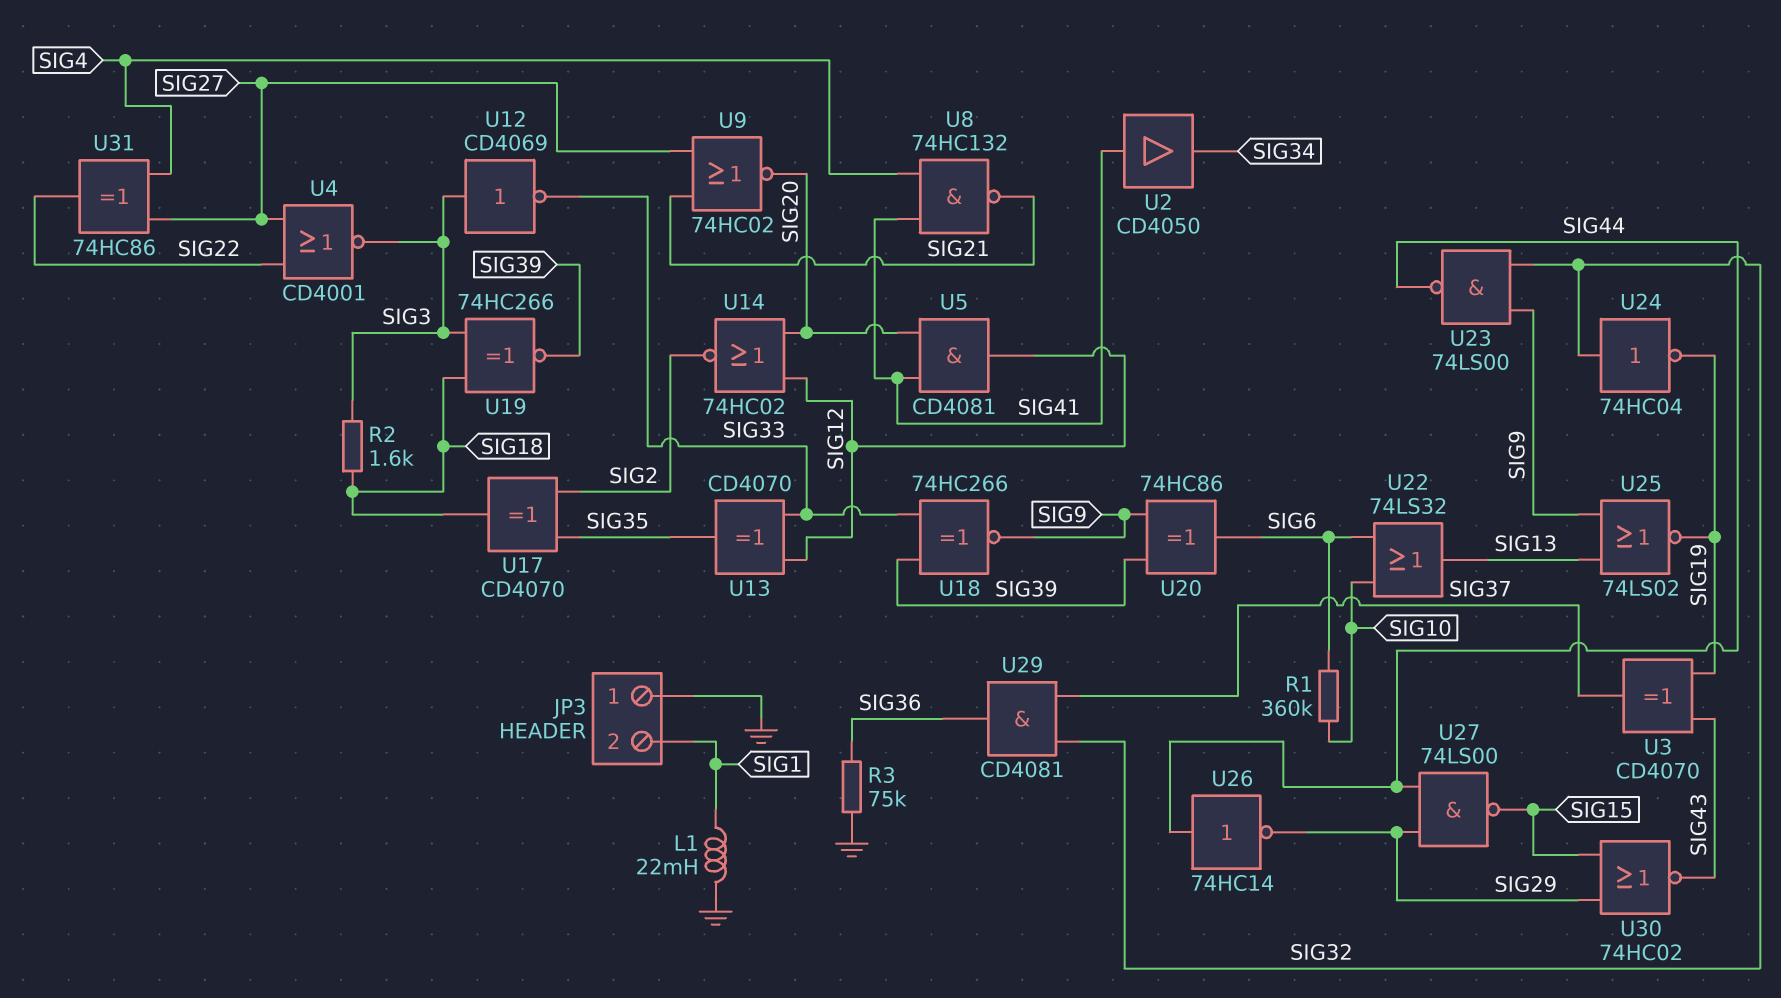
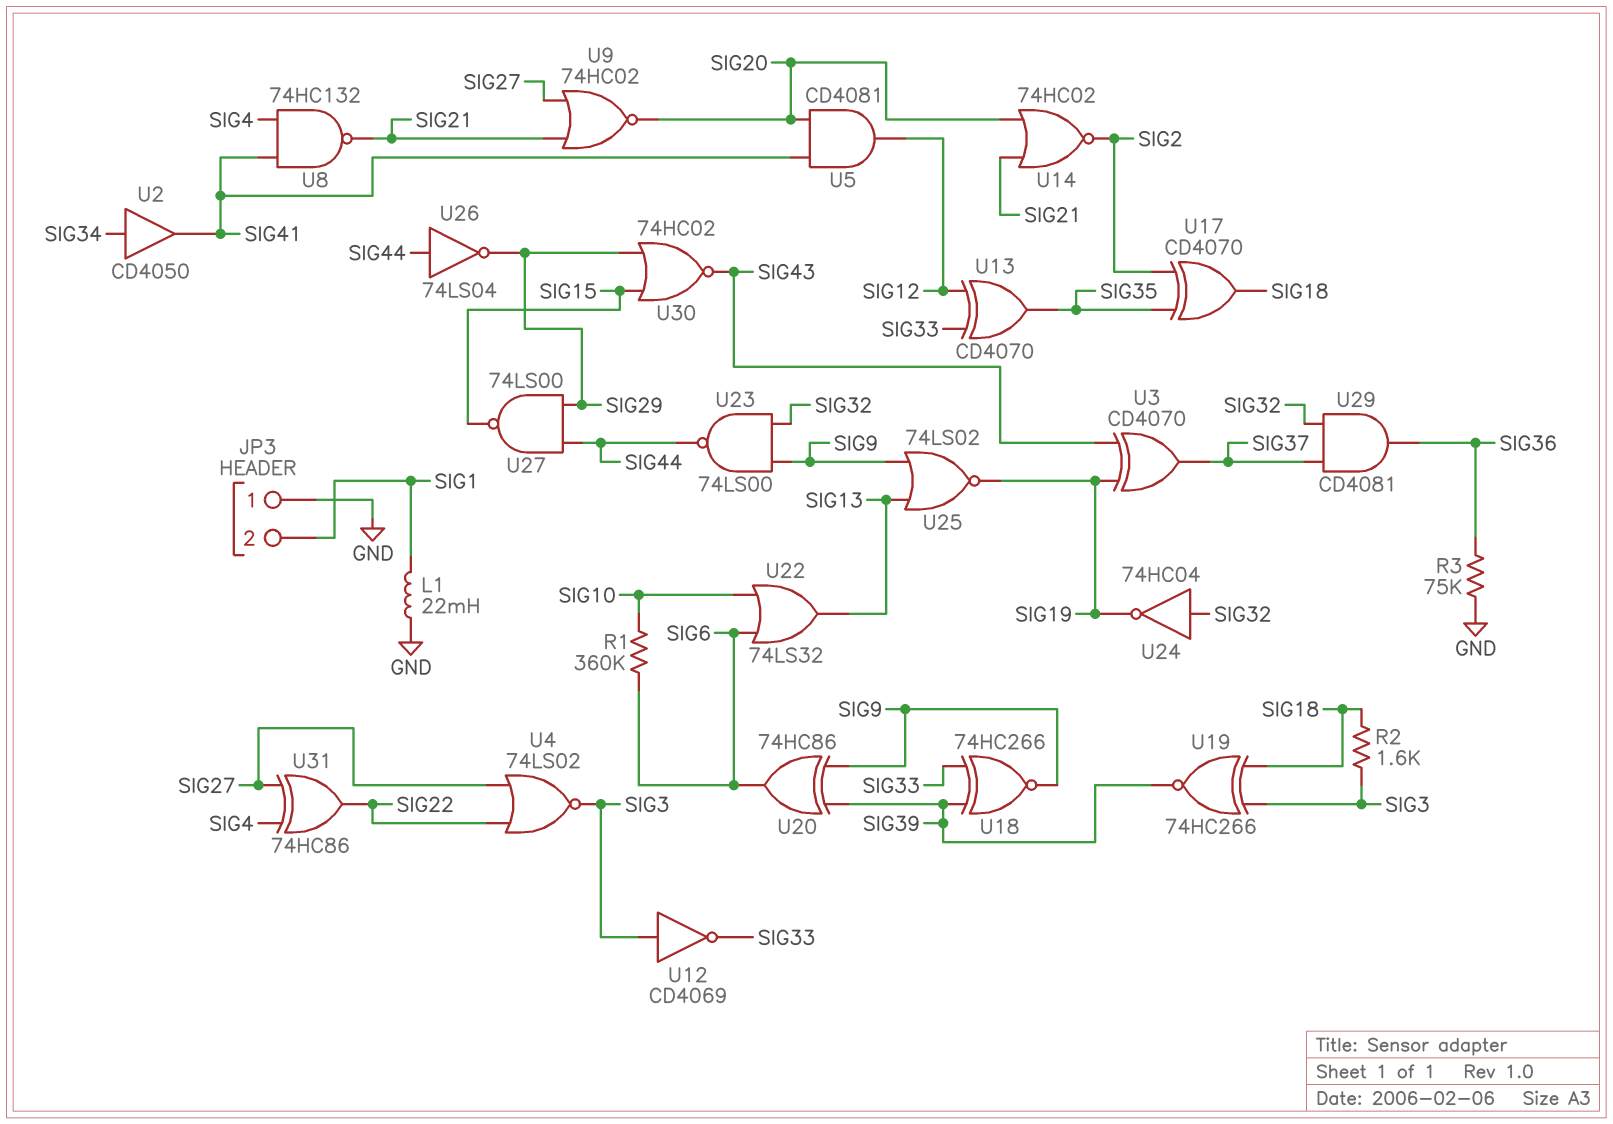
U2: buffer CD4050 (in SIG41, out SIG34) -> buffer CD4050 (in SIG34, out SIG41)
U4: NOR CD4001 (in SIG22, in SIG27, out SIG3) -> NOR 74LS02 (in SIG22, in SIG27, out SIG3)
U14: NOR 74HC02 (in SIG12, in SIG20, out SIG2) -> NOR 74HC02 (in SIG20, in SIG21, out SIG2)
U26: NOT 74HC14 (in SIG44, out SIG29) -> NOT 74LS04 (in SIG44, out SIG29)

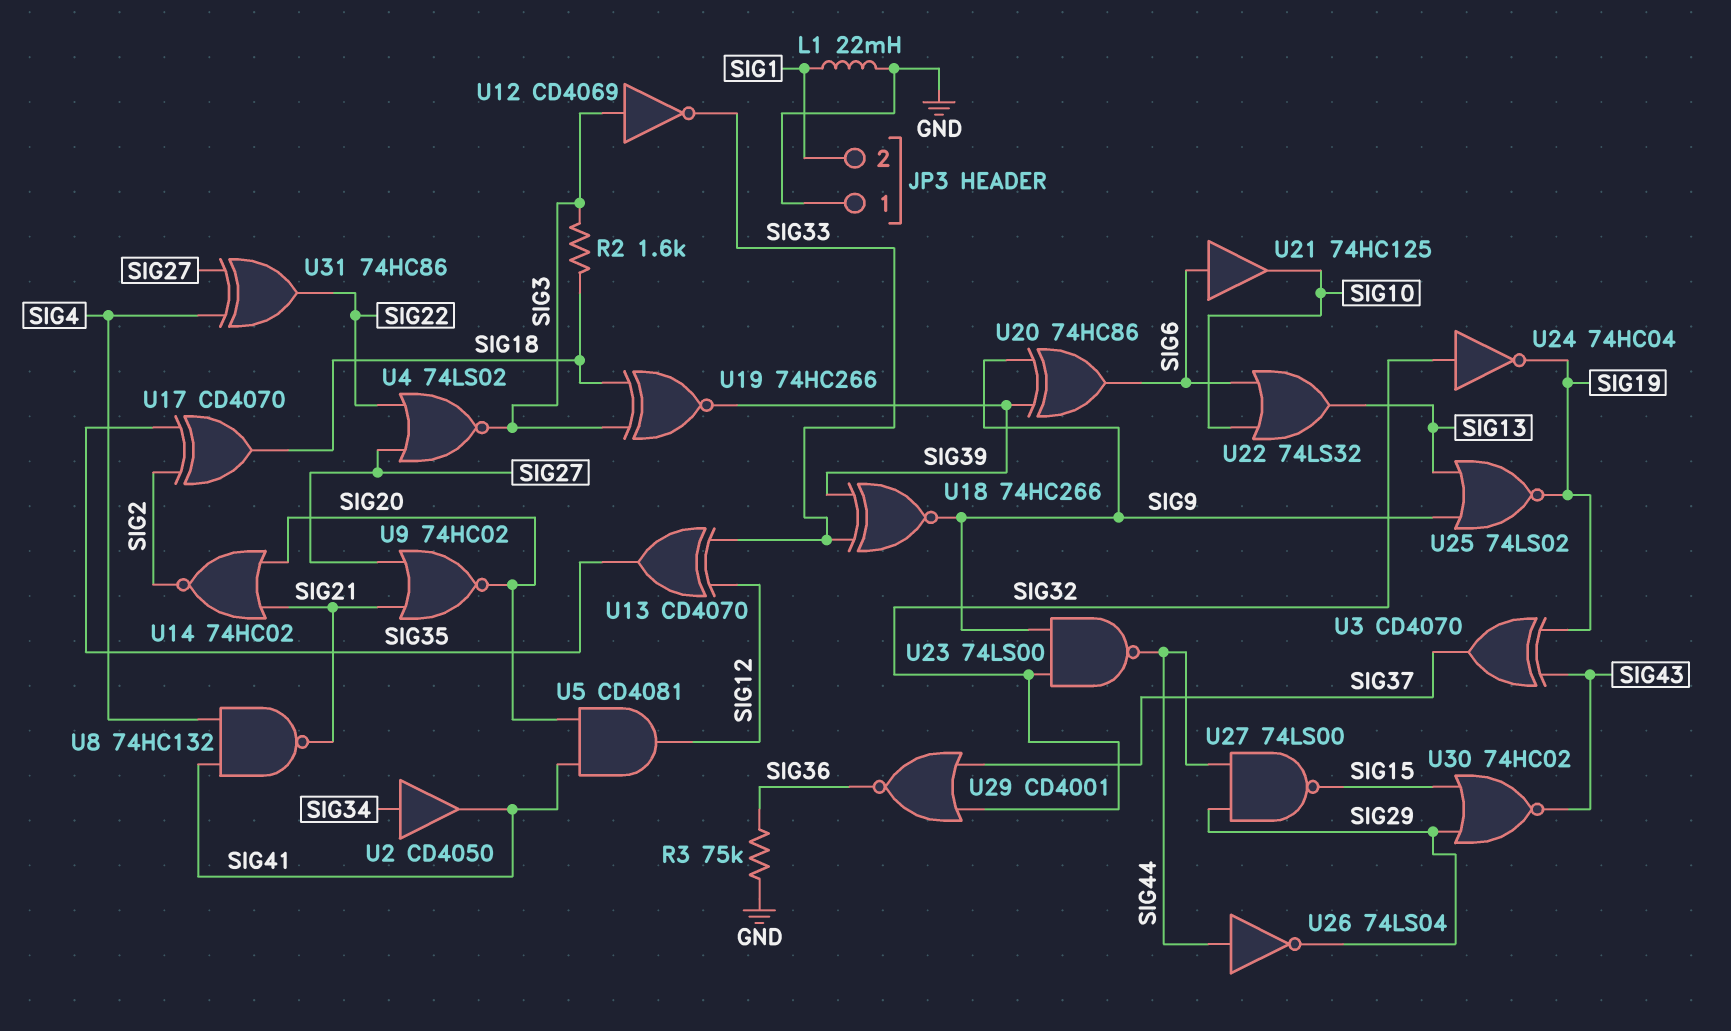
R1: 360k (SIG6, SIG10) -> none
U21: none -> buffer 74HC125 (in SIG6, out SIG10)
U29: AND CD4081 (in SIG32, in SIG37, out SIG36) -> NOR CD4001 (in SIG32, in SIG37, out SIG36)

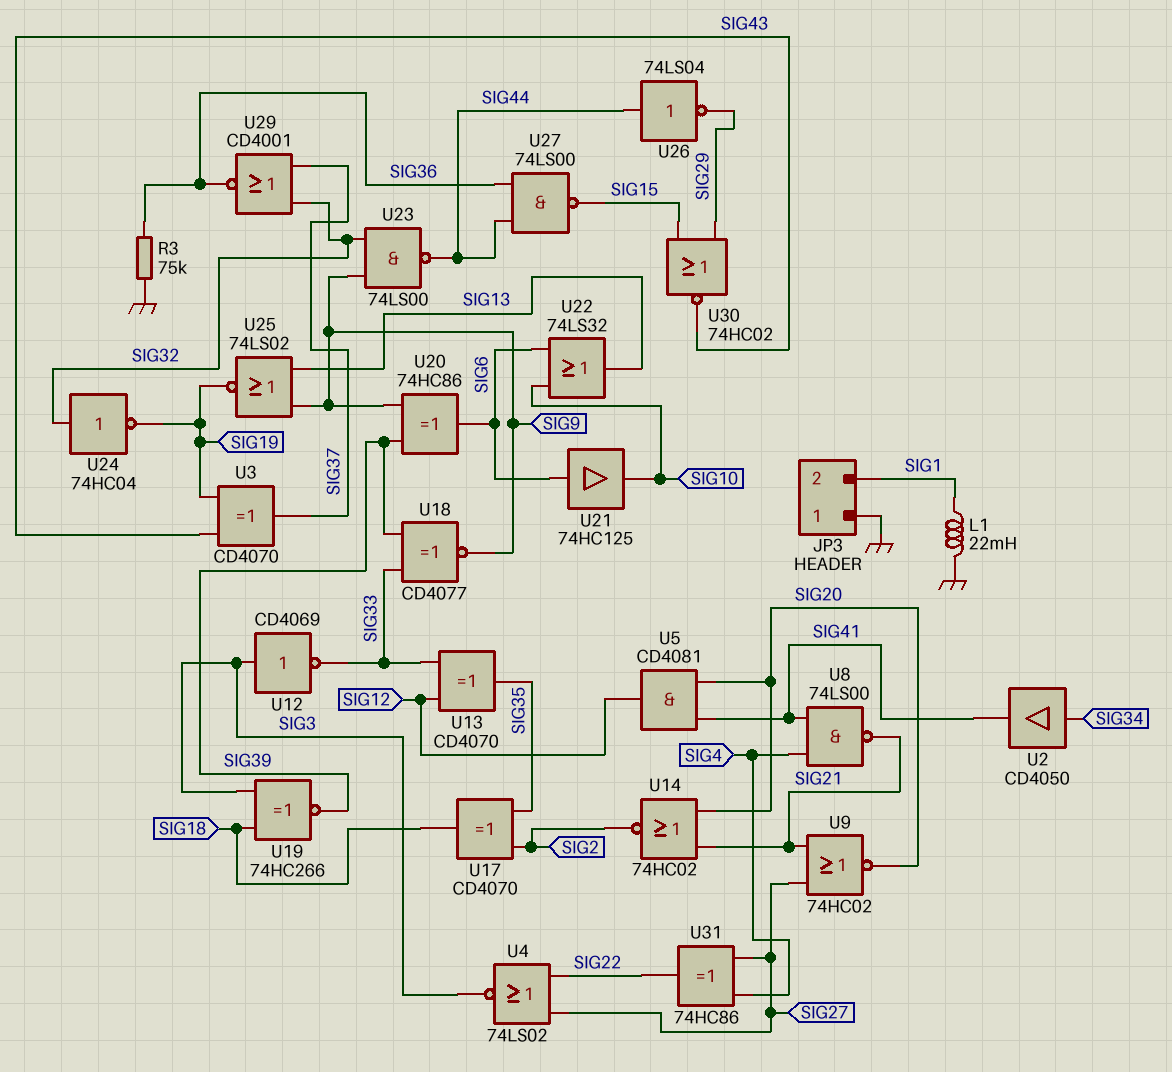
R2: 1.6k (SIG3, SIG18) -> none
U8: NAND 74HC132 (in SIG4, in SIG41, out SIG21) -> NAND 74LS00 (in SIG4, in SIG41, out SIG21)
U18: XNOR 74HC266 (in SIG33, in SIG39, out SIG9) -> XNOR CD4077 (in SIG33, in SIG39, out SIG9)
U27: NAND 74LS00 (in SIG29, in SIG44, out SIG15) -> NAND 74LS00 (in SIG36, in SIG44, out SIG15)

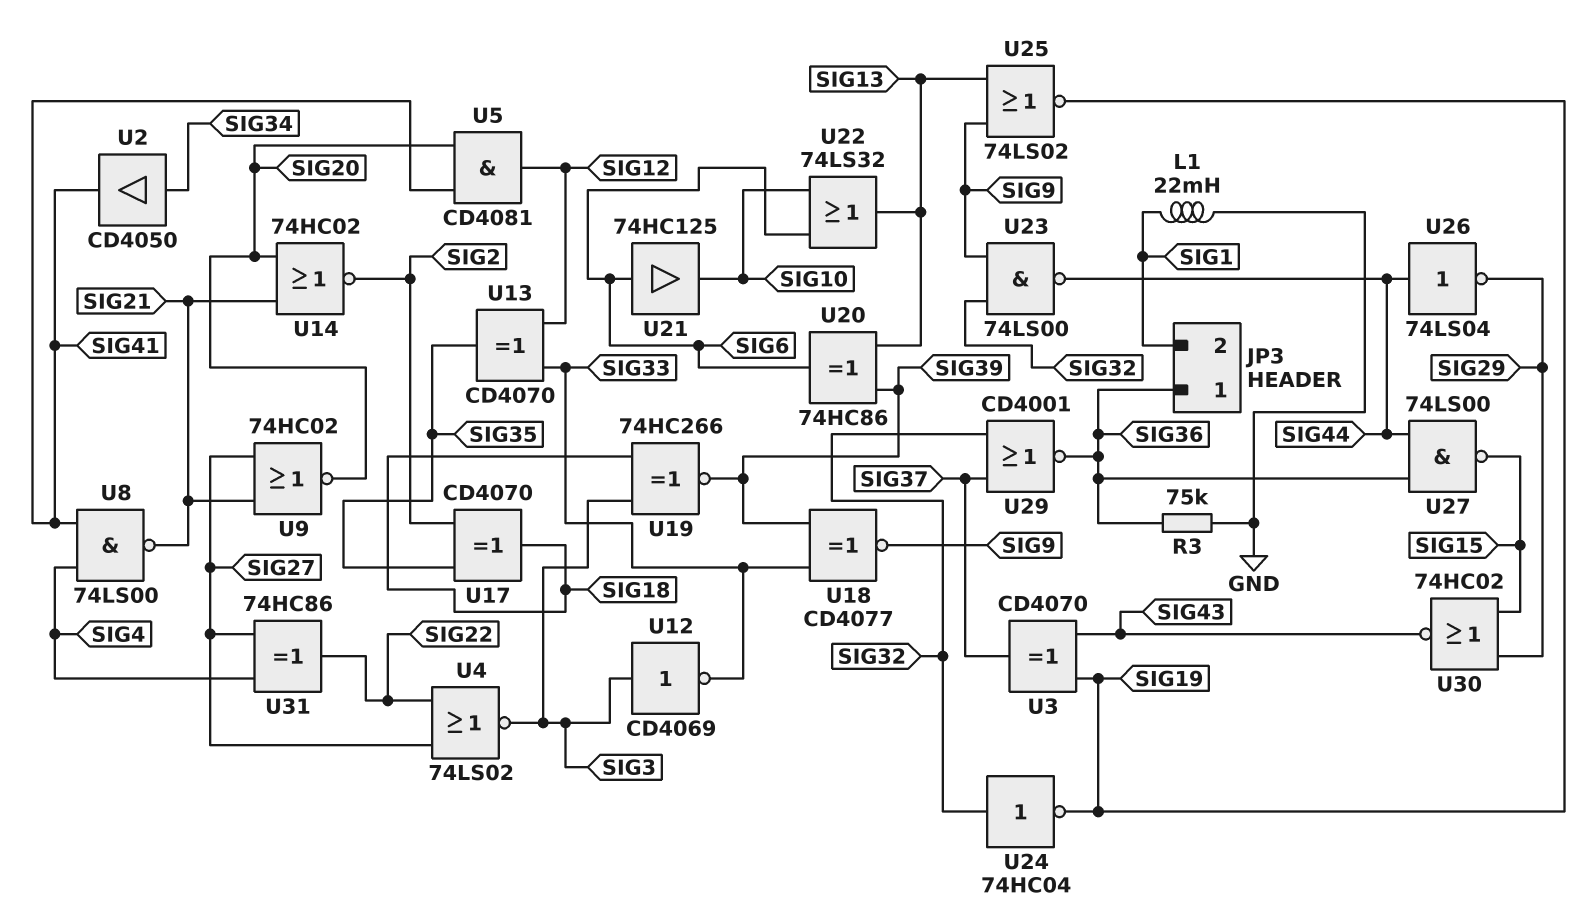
JP3 pin 1: GND -> SIG36
U20: XOR 74HC86 (in SIG9, in SIG39, out SIG6) -> XOR 74HC86 (in SIG13, in SIG39, out SIG6)

